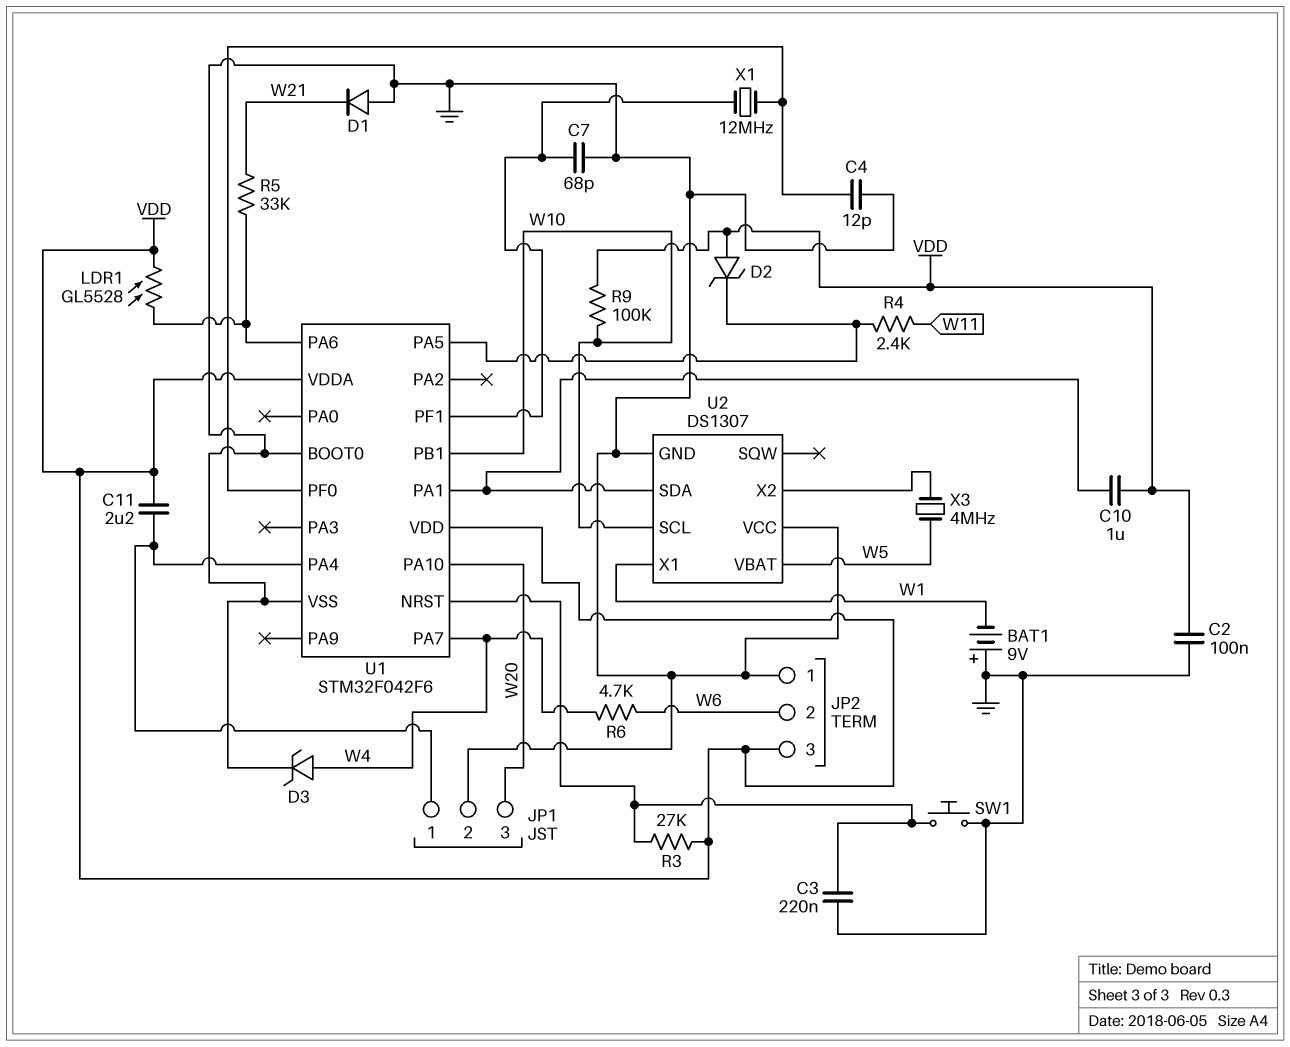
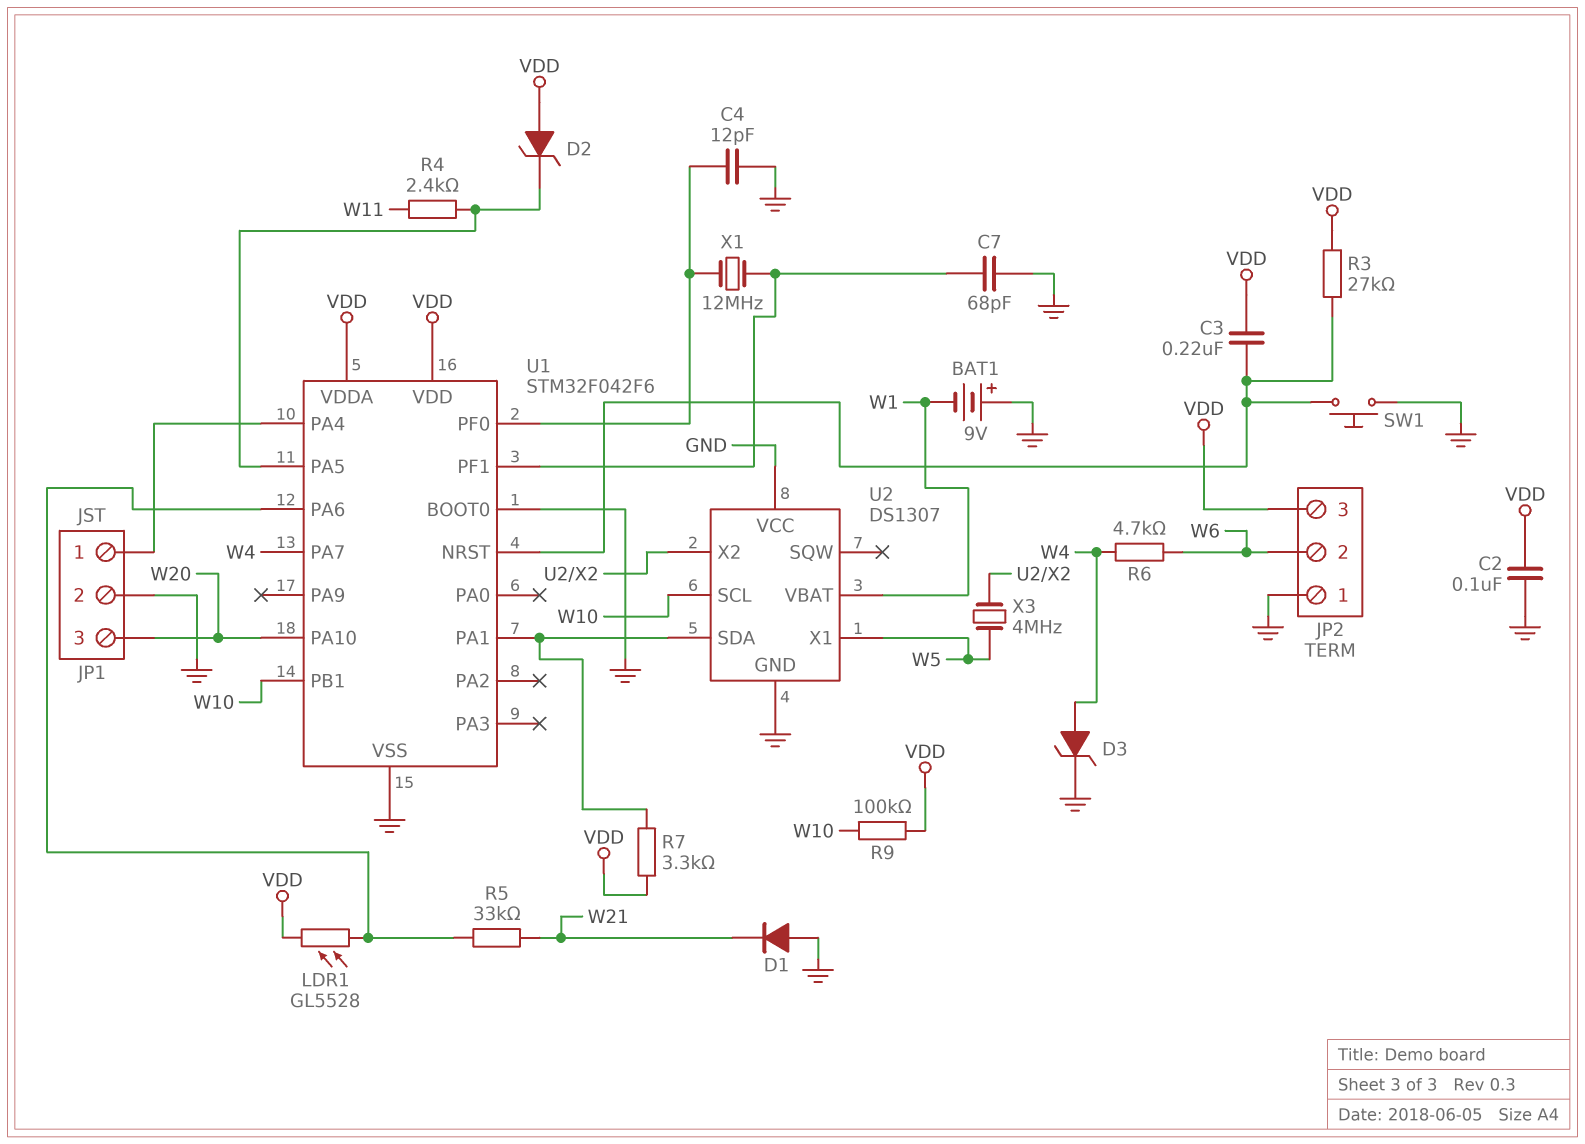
C3: 220nF (GND, U1/NRST) -> 220nF (U1/NRST, VDD)
C10: 1uF (U1/PA1, VDD) -> none
C11: 2.2uF (JP1/1, VDD) -> none
R7: none -> 3.3k (U1/PA1, VDD)
U2 pin VBAT: W5 -> W1
U2 pin X1: W1 -> W5

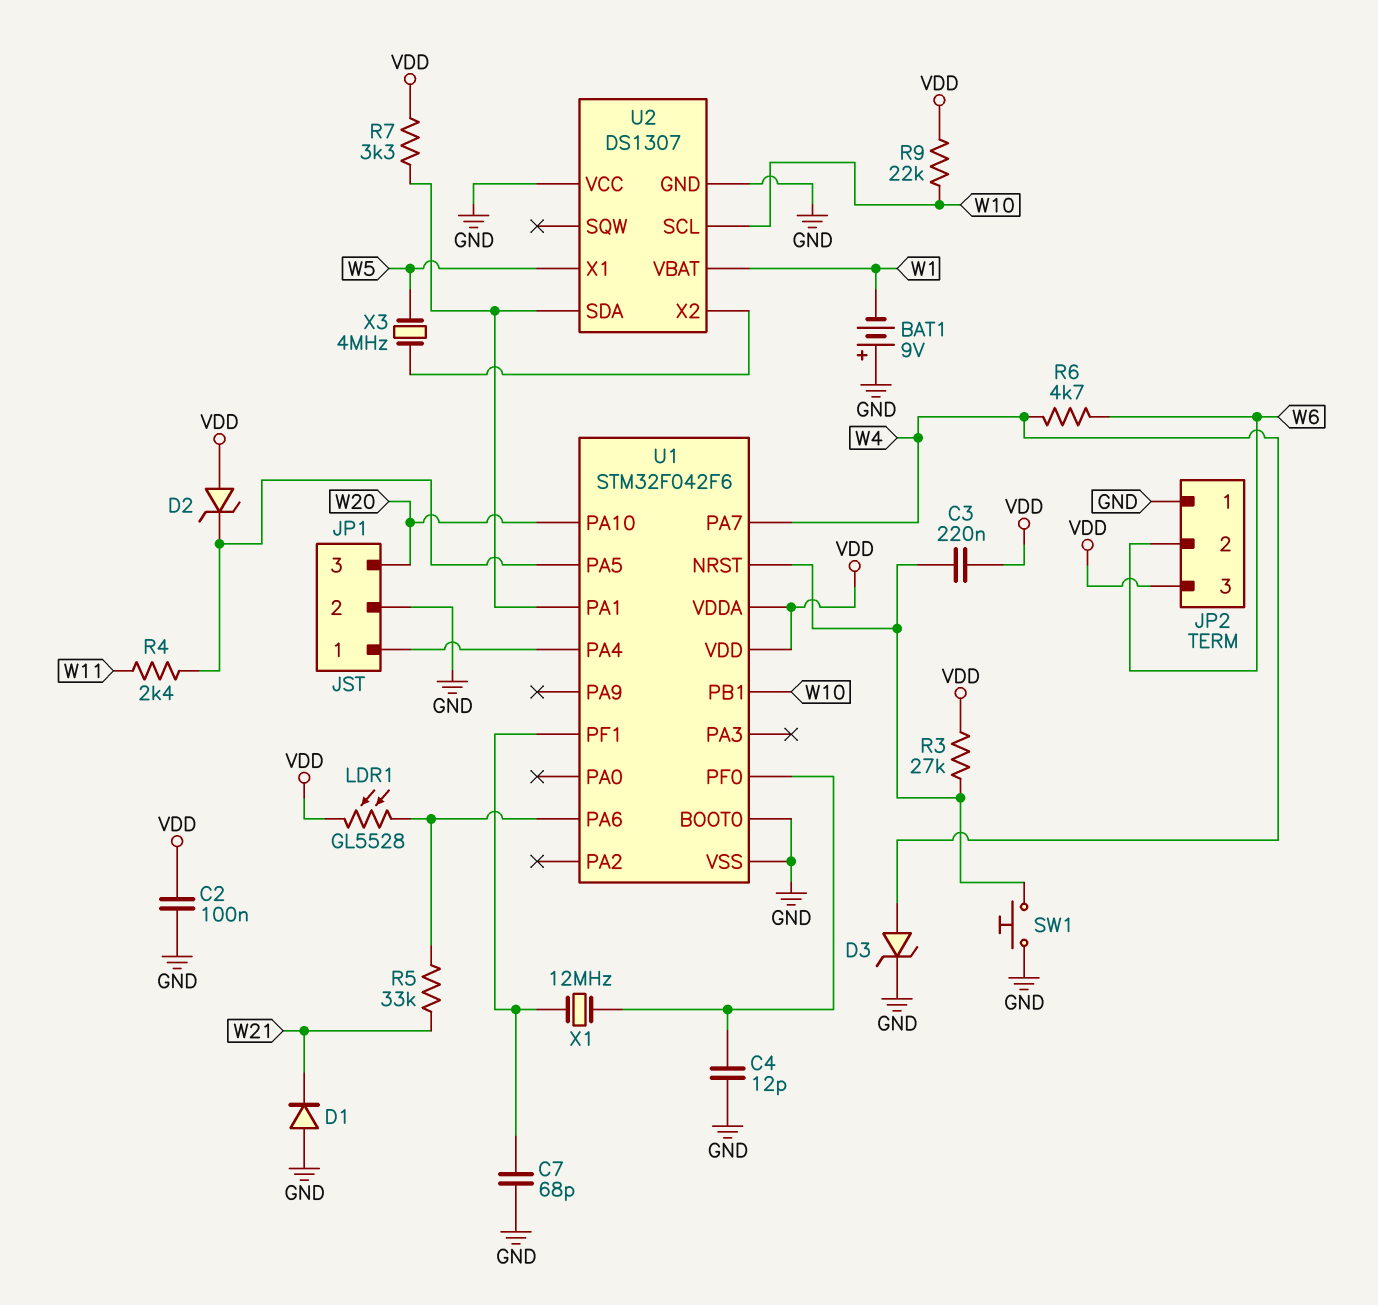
R9: 100k (VDD, W10) -> 22k (VDD, W10)

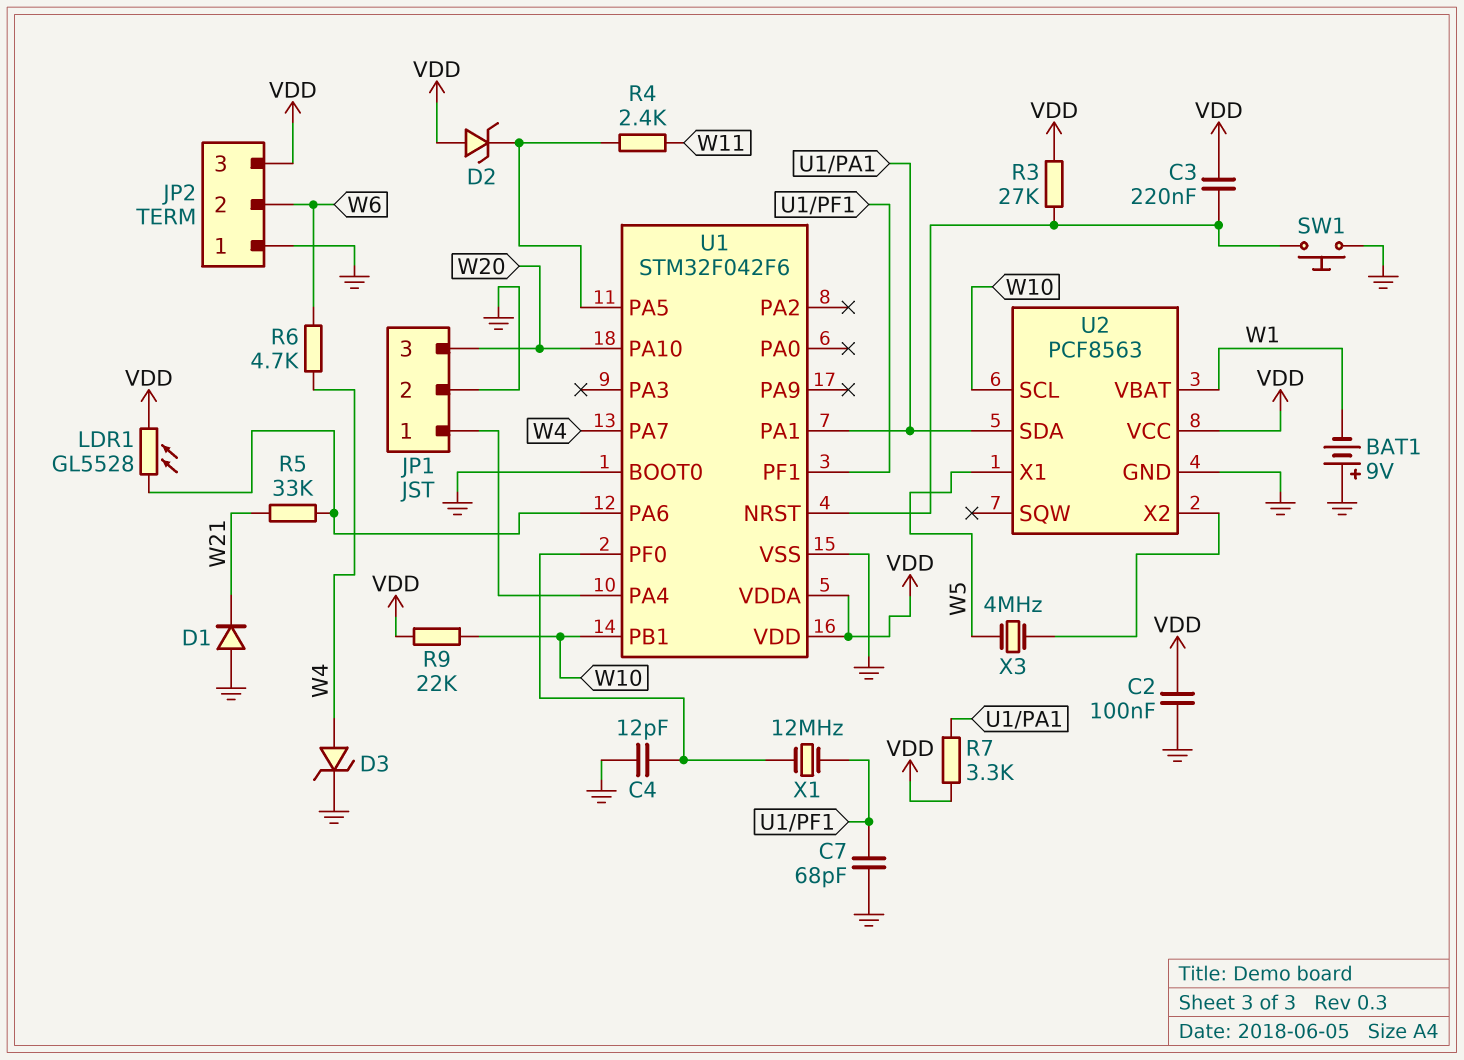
U2: DS1307 -> PCF8563
U2 pin VCC: GND -> VDD

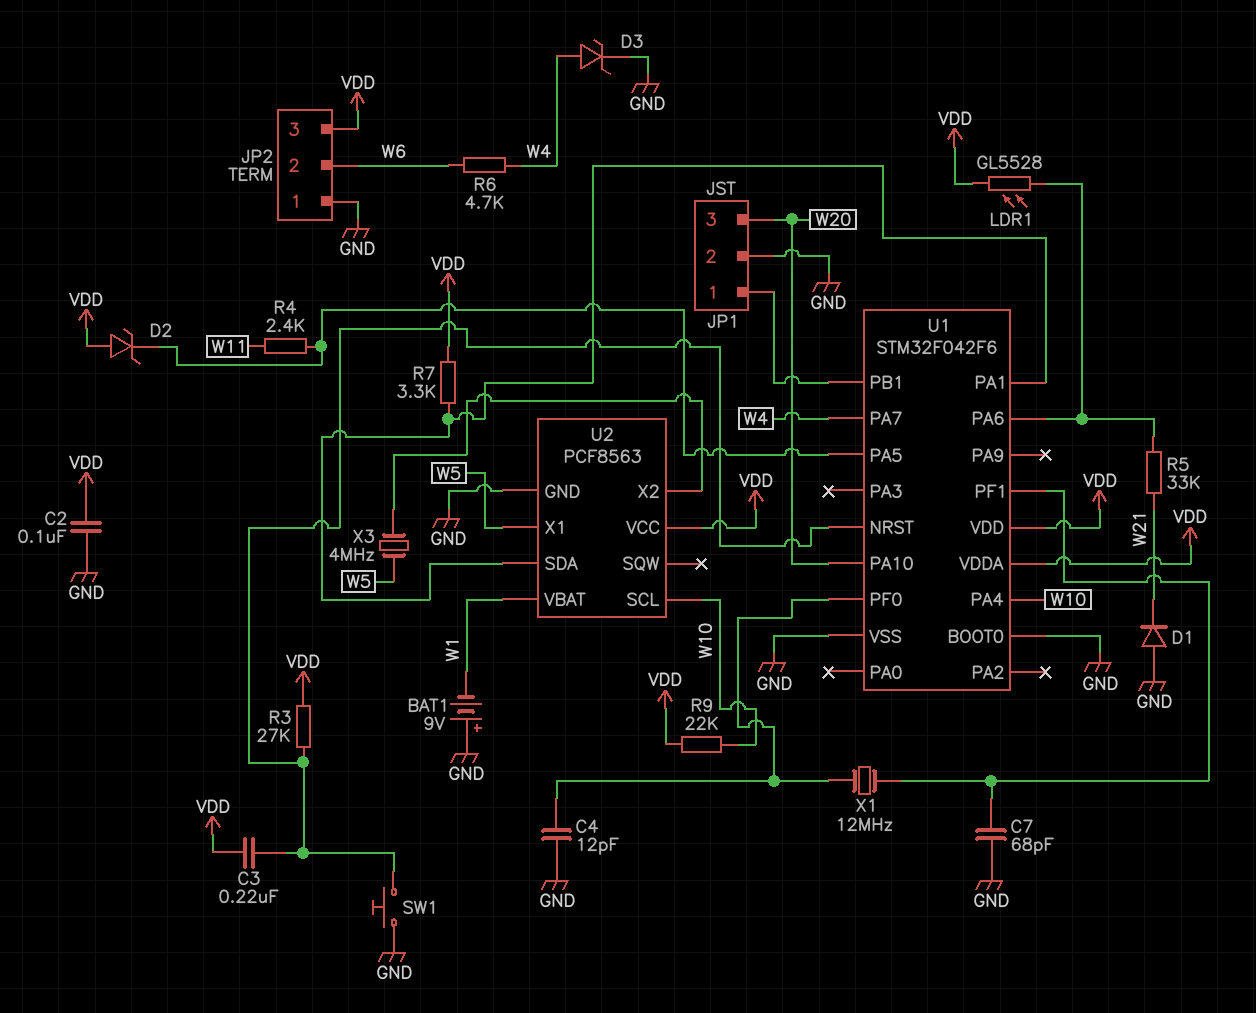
U1 pin PA4: JP1/1 -> W10
U1 pin PB1: W10 -> JP1/1

